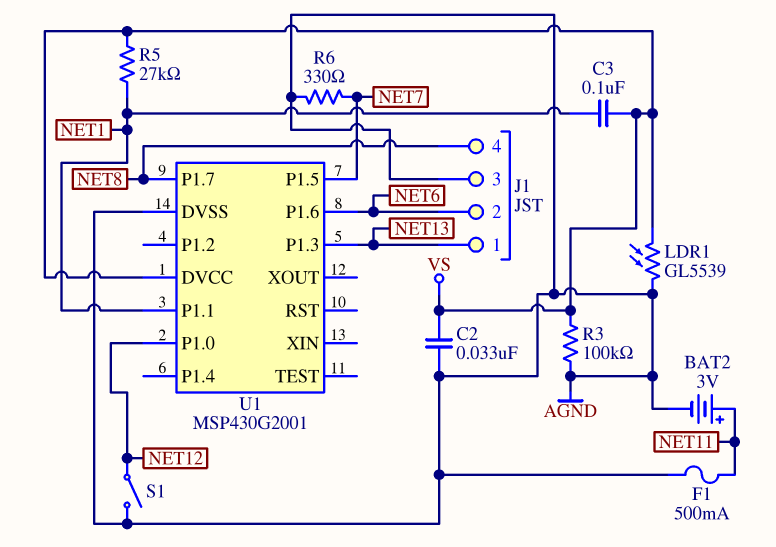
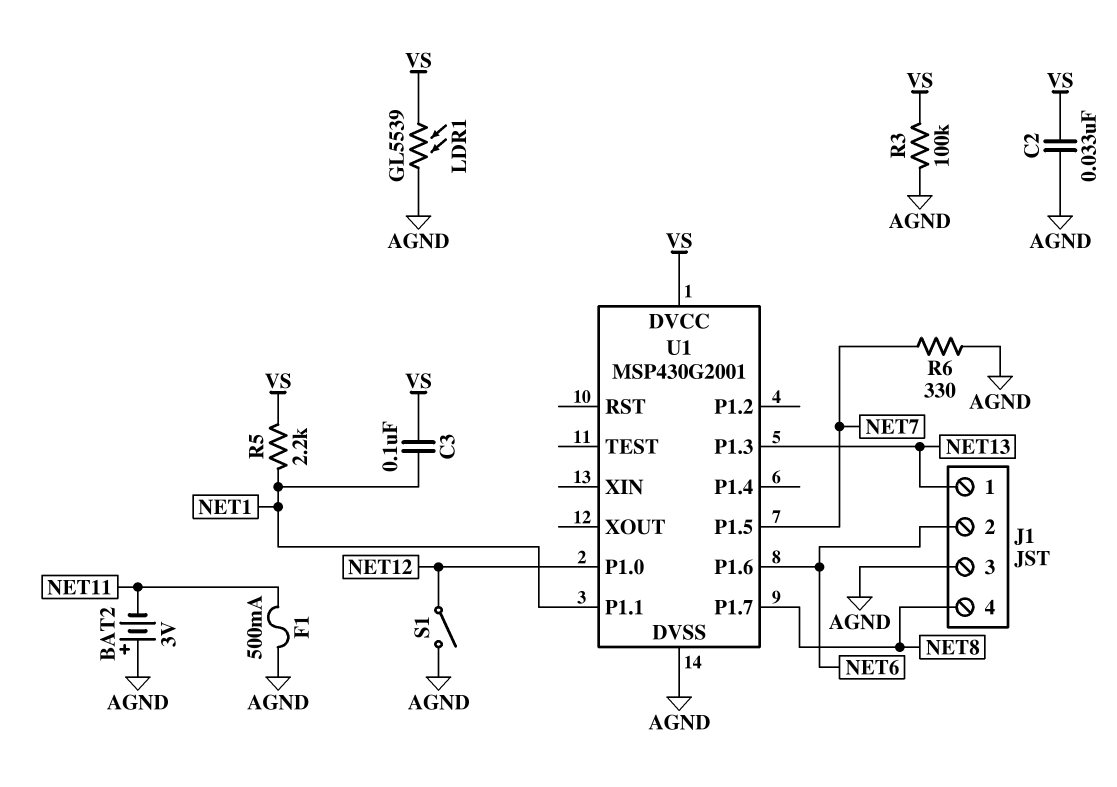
BAT2: 3V (plus NET11, minus AGND) -> 3V (plus AGND, minus NET11)
R5: 27k (NET1, VS) -> 2.2k (NET1, VS)

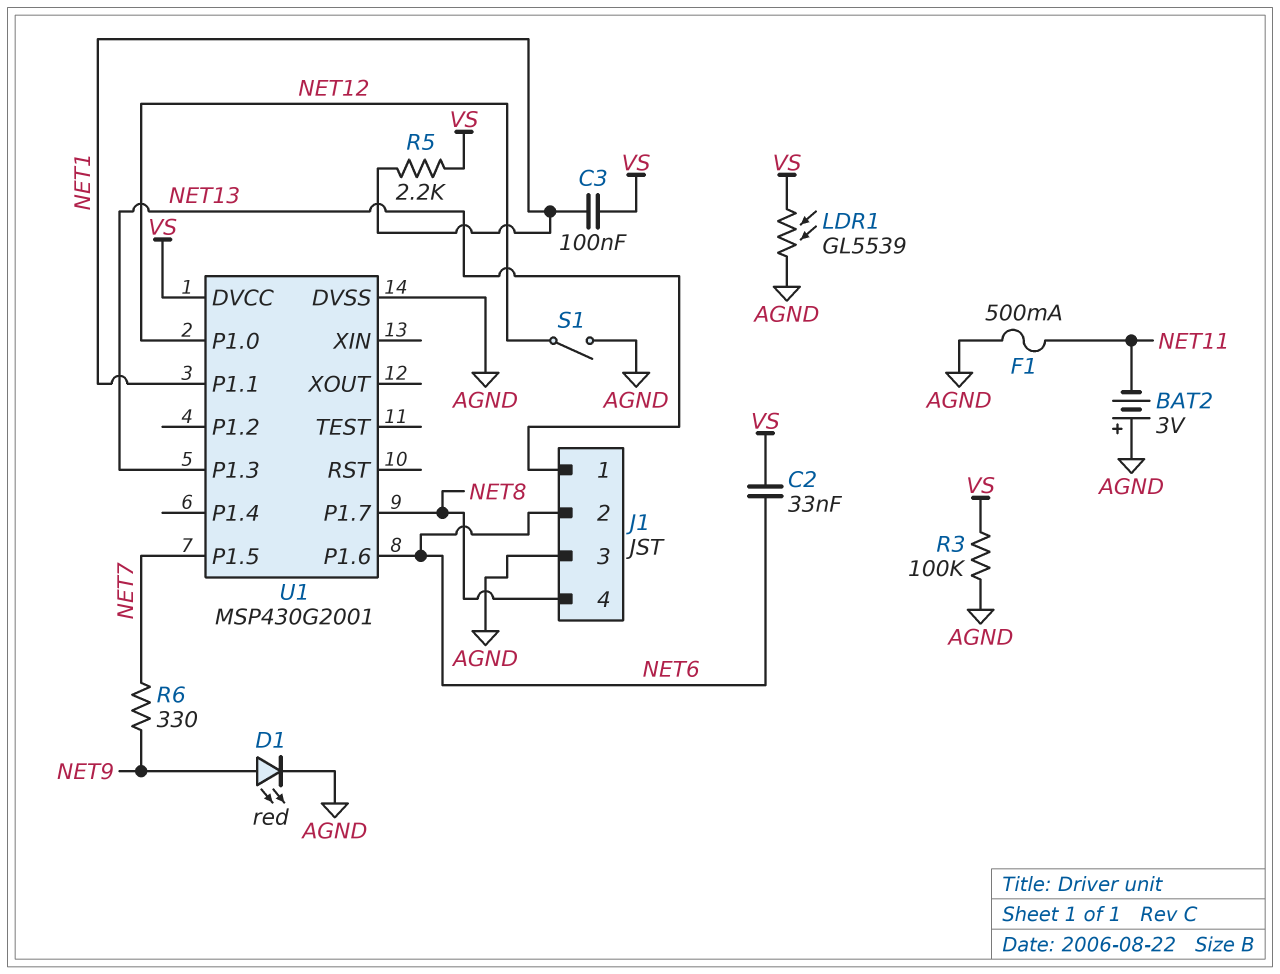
C2: 33nF (AGND, VS) -> 33nF (NET6, VS)
D1: none -> LED red (A NET9, K AGND)
R6: 330 (AGND, NET7) -> 330 (NET7, NET9)

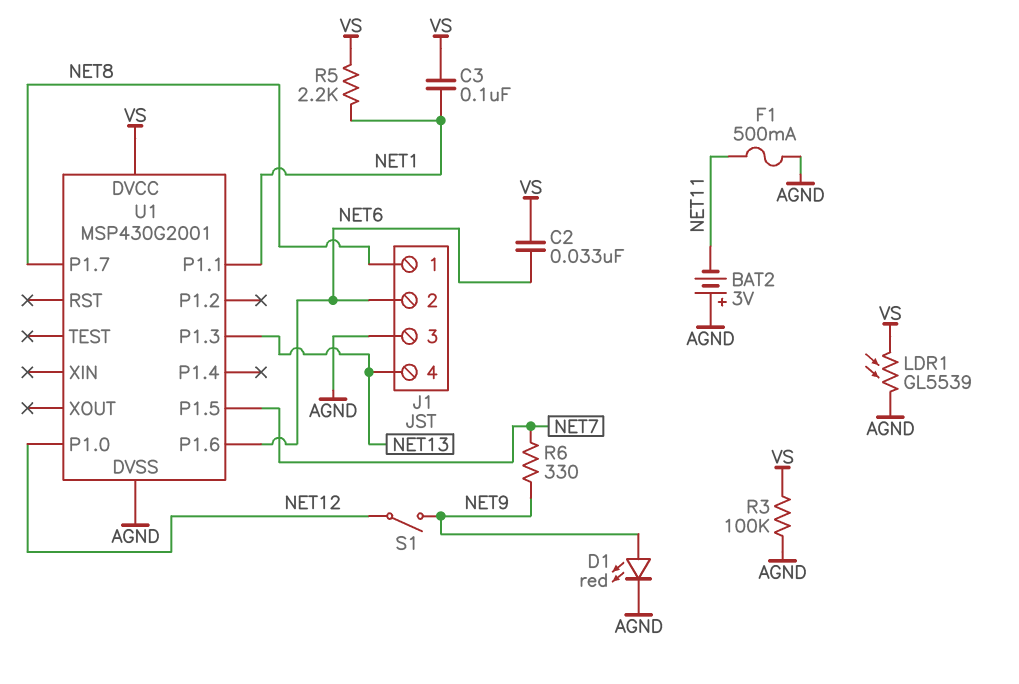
J1 pin 1: NET13 -> NET8
J1 pin 4: NET8 -> NET13
S1: switch (AGND, NET12) -> switch (NET9, NET12)

